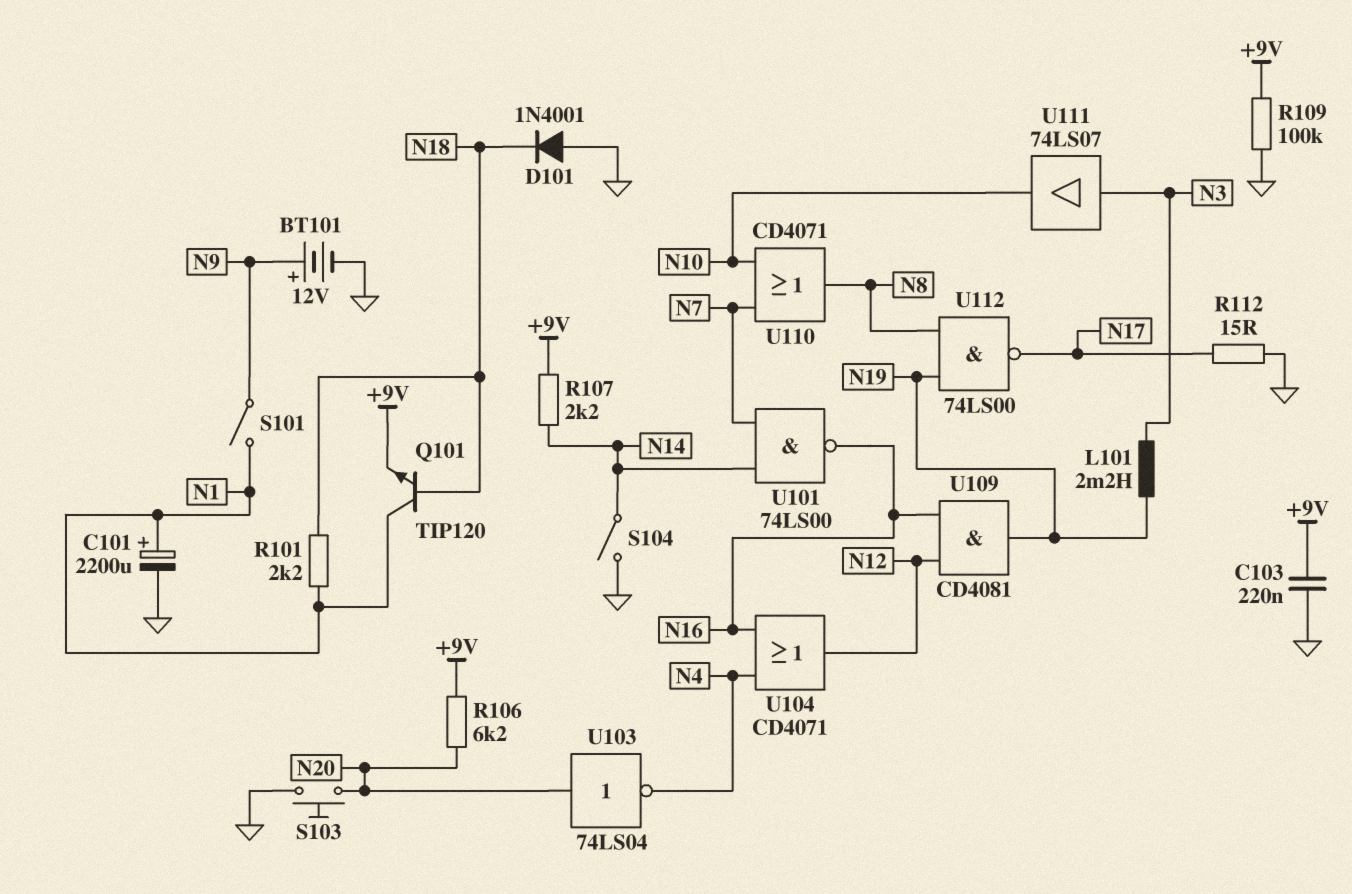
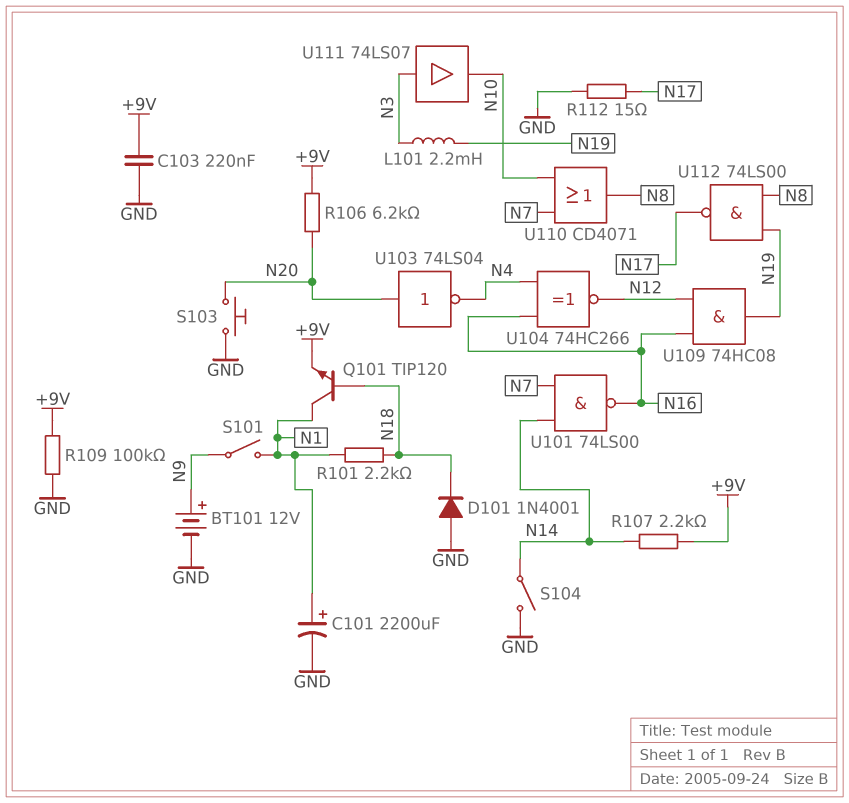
U104: OR CD4071 (in N4, in N16, out N12) -> XNOR 74HC266 (in N4, in N16, out N12)
U109: AND CD4081 (in N12, in N16, out N19) -> AND 74HC08 (in N12, in N16, out N19)

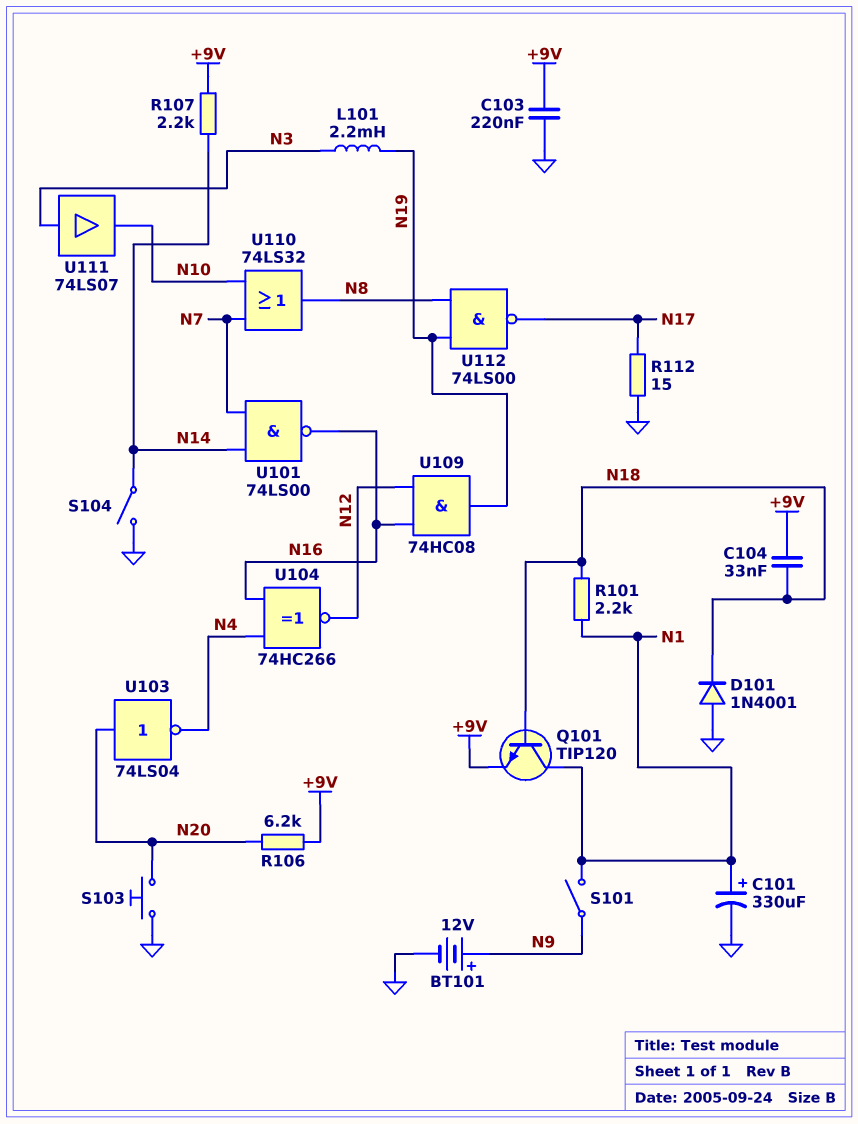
C101: 2200uF (plus N1, minus GND) -> 330uF (plus N1, minus GND)
C104: none -> 33nF (+9V, N18)
R109: 100k (+9V, GND) -> none
U110: OR CD4071 (in N7, in N10, out N8) -> OR 74LS32 (in N7, in N10, out N8)

